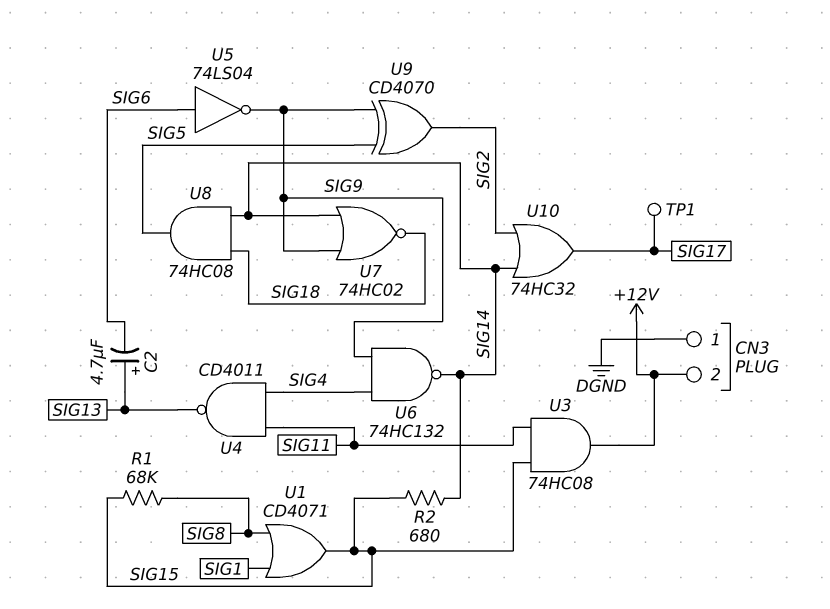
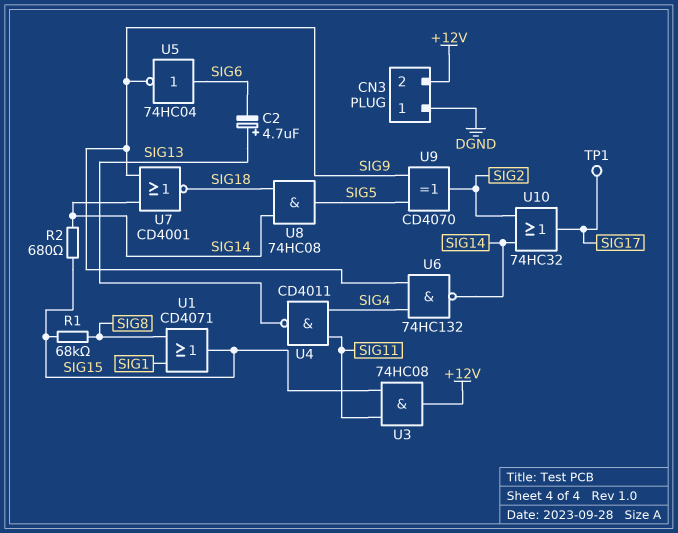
U5: NOT 74LS04 (in SIG6, out SIG9) -> NOT 74HC04 (in SIG6, out SIG9)
U7: NOR 74HC02 (in SIG9, in SIG14, out SIG18) -> NOR CD4001 (in SIG9, in SIG14, out SIG18)

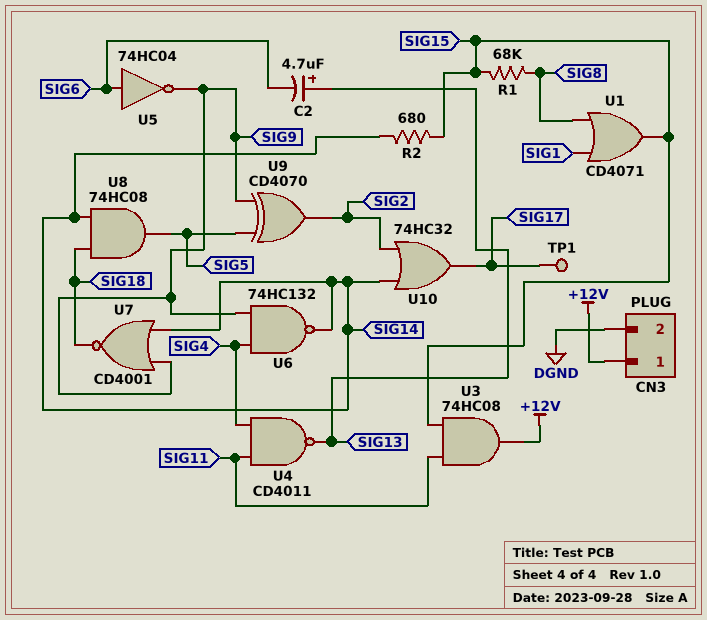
CN3 pin 1: DGND -> +12V
CN3 pin 2: +12V -> DGND

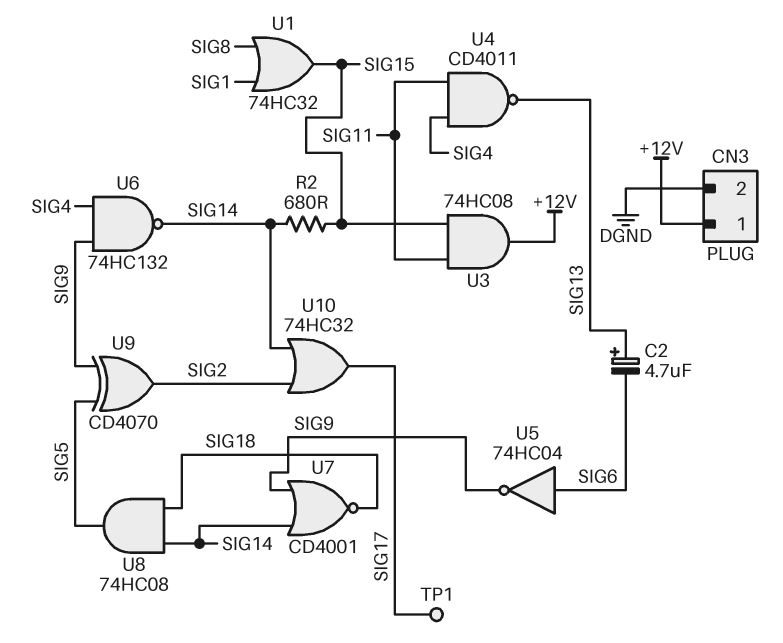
R1: 68k (SIG8, SIG15) -> none
U1: OR CD4071 (in SIG1, in SIG8, out SIG15) -> OR 74HC32 (in SIG1, in SIG8, out SIG15)

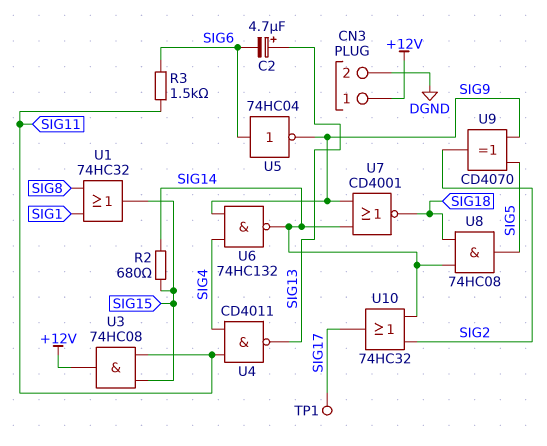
R3: none -> 1.5k (SIG6, SIG11)

